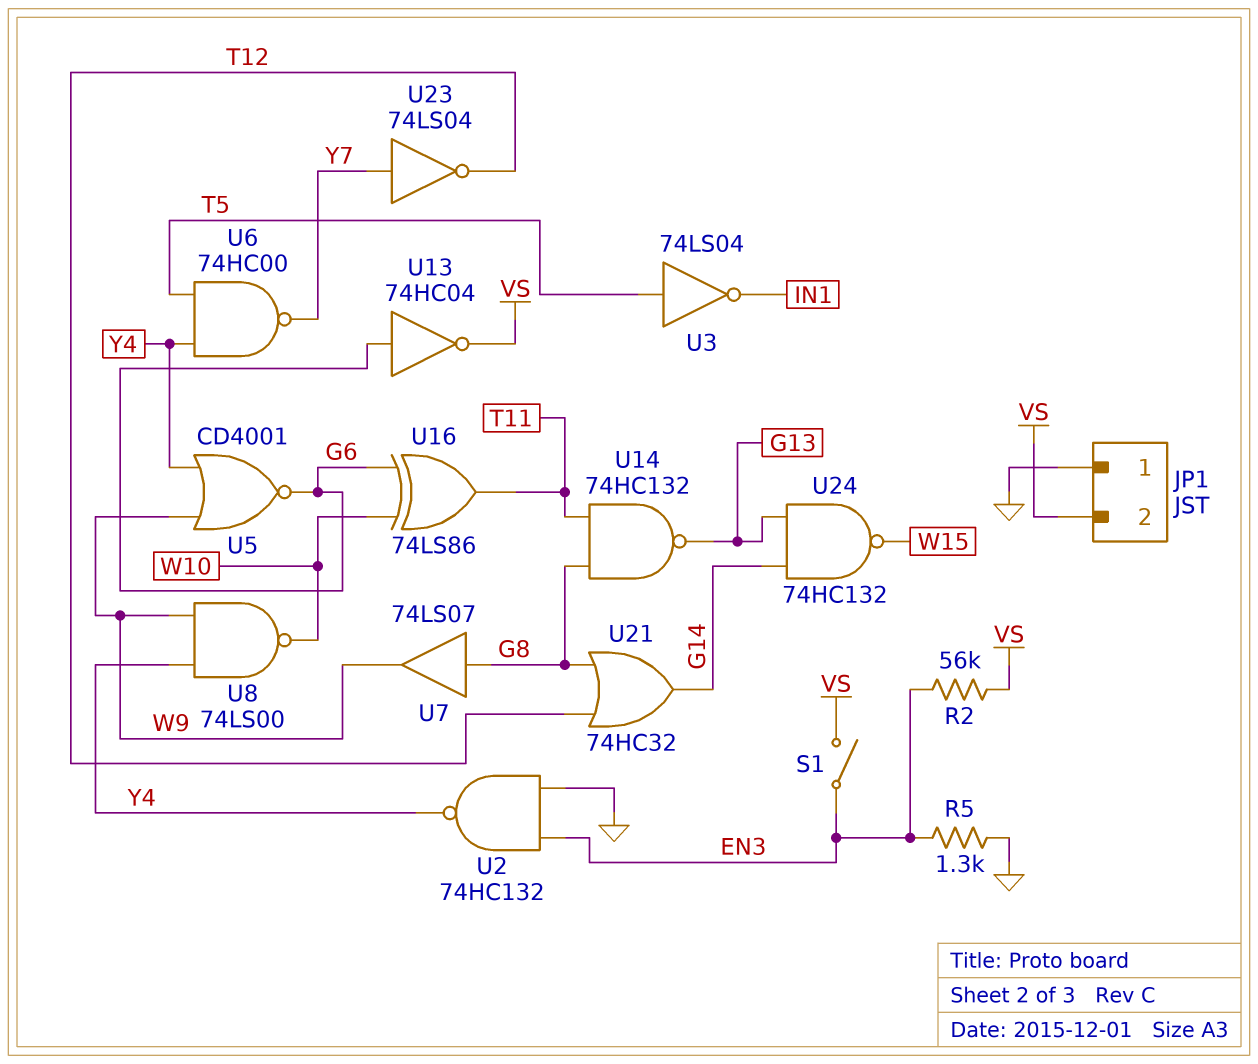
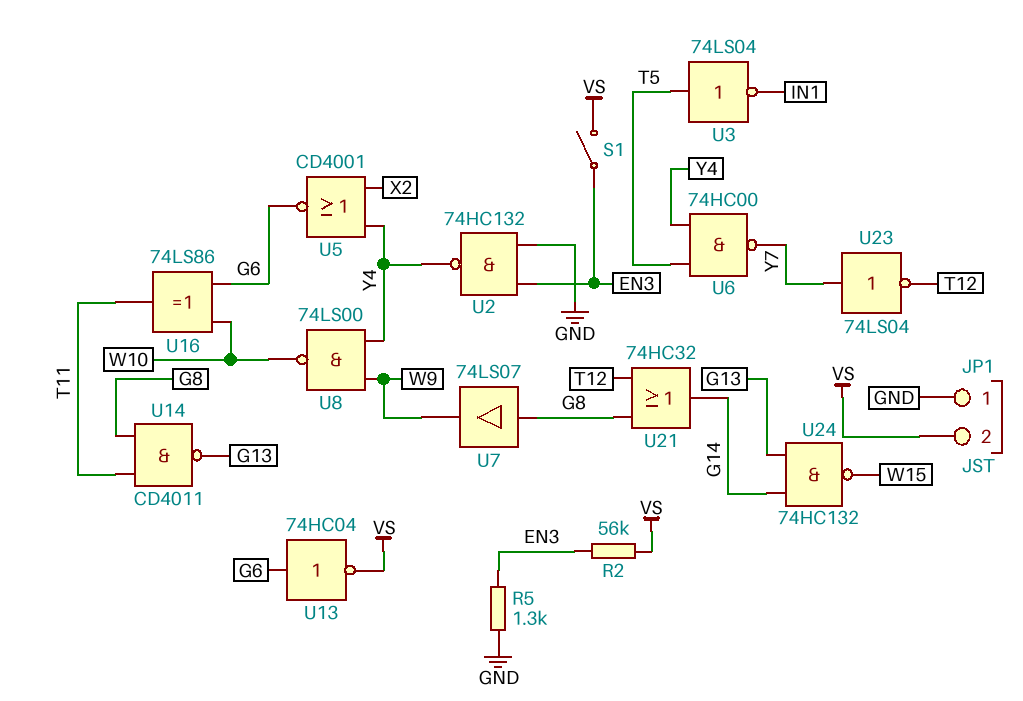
U5: NOR CD4001 (in W9, in Y4, out G6) -> NOR CD4001 (in X2, in Y4, out G6)
U14: NAND 74HC132 (in G8, in T11, out G13) -> NAND CD4011 (in G8, in T11, out G13)

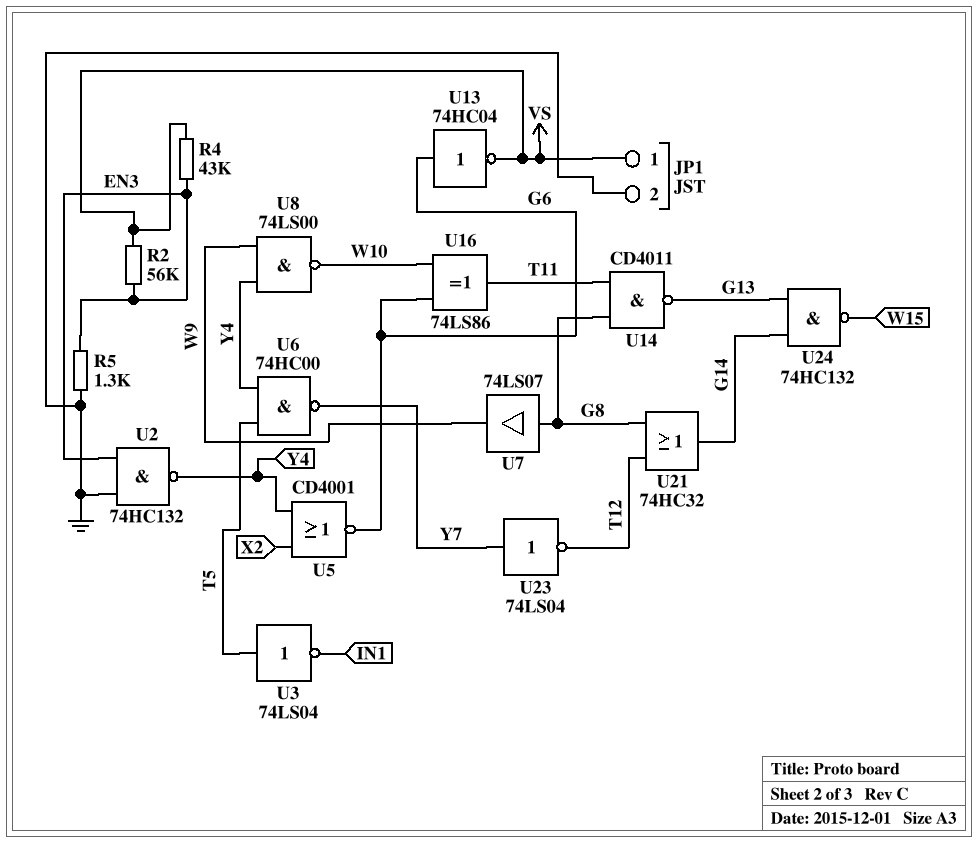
JP1 pin 1: GND -> VS
JP1 pin 2: VS -> GND
R4: none -> 43k (EN3, VS)
S1: switch (EN3, VS) -> none

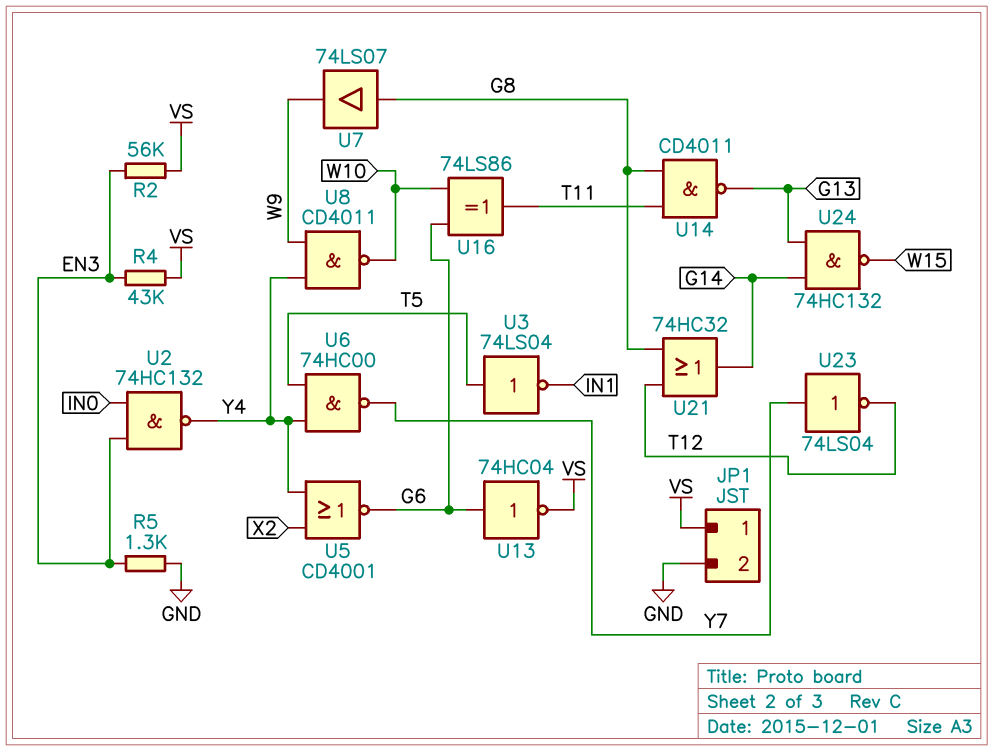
U2: NAND 74HC132 (in EN3, in GND, out Y4) -> NAND 74HC132 (in EN3, in IN0, out Y4)
U8: NAND 74LS00 (in W9, in Y4, out W10) -> NAND CD4011 (in W9, in Y4, out W10)

